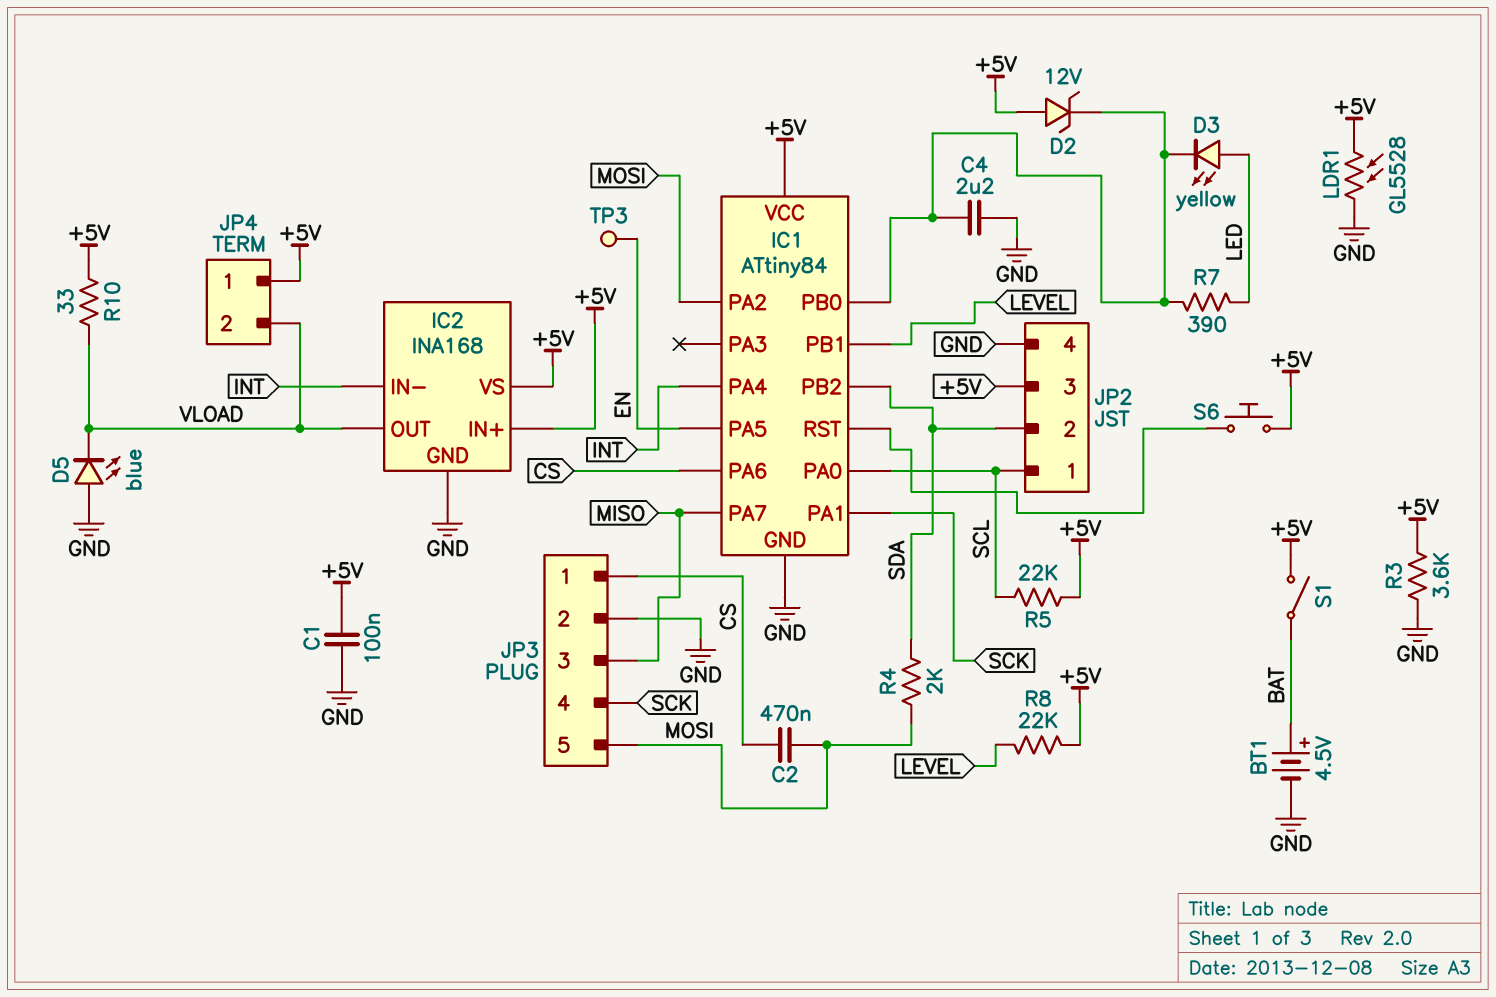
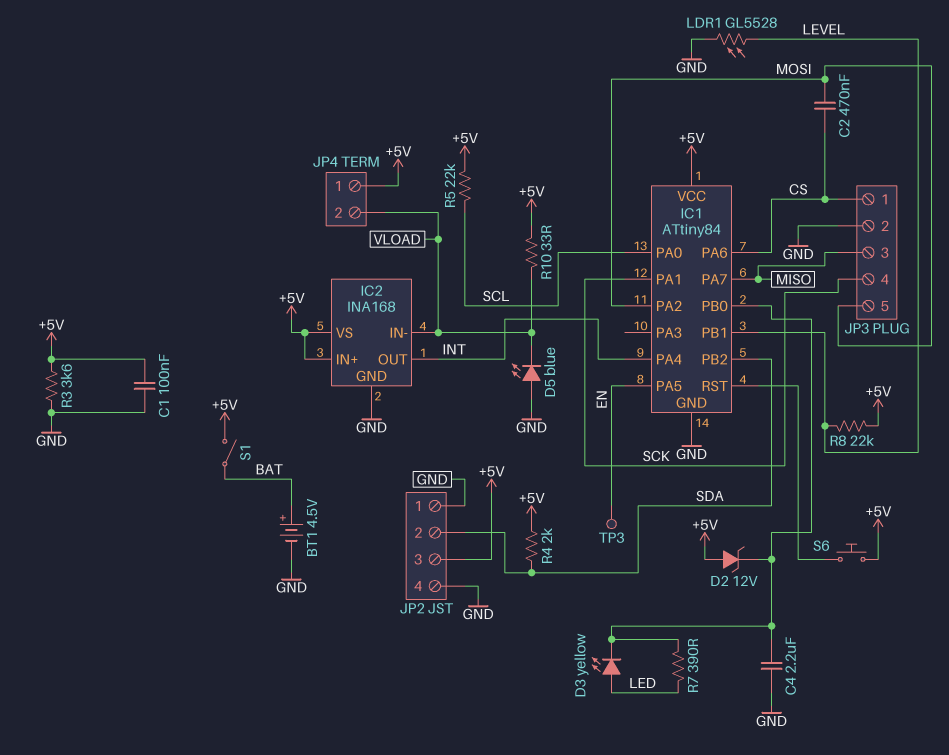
IC2 pin IN-: INT -> VLOAD
IC2 pin OUT: VLOAD -> INT
JP2 pin 1: SCL -> GND
LDR1: GL5528 (+5V, GND) -> GL5528 (GND, LEVEL)
R4: 2k (MOSI, SDA) -> 2k (+5V, SDA)

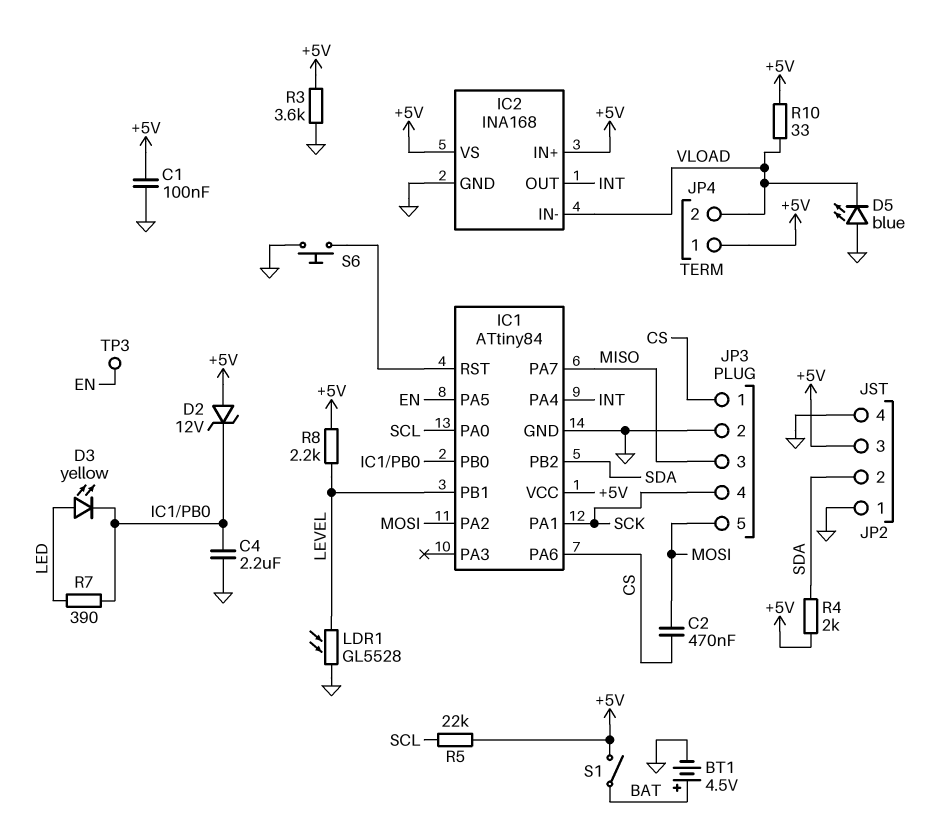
R8: 22k (+5V, LEVEL) -> 2.2k (+5V, LEVEL)
S6: button (+5V, IC1/RST) -> button (GND, IC1/RST)

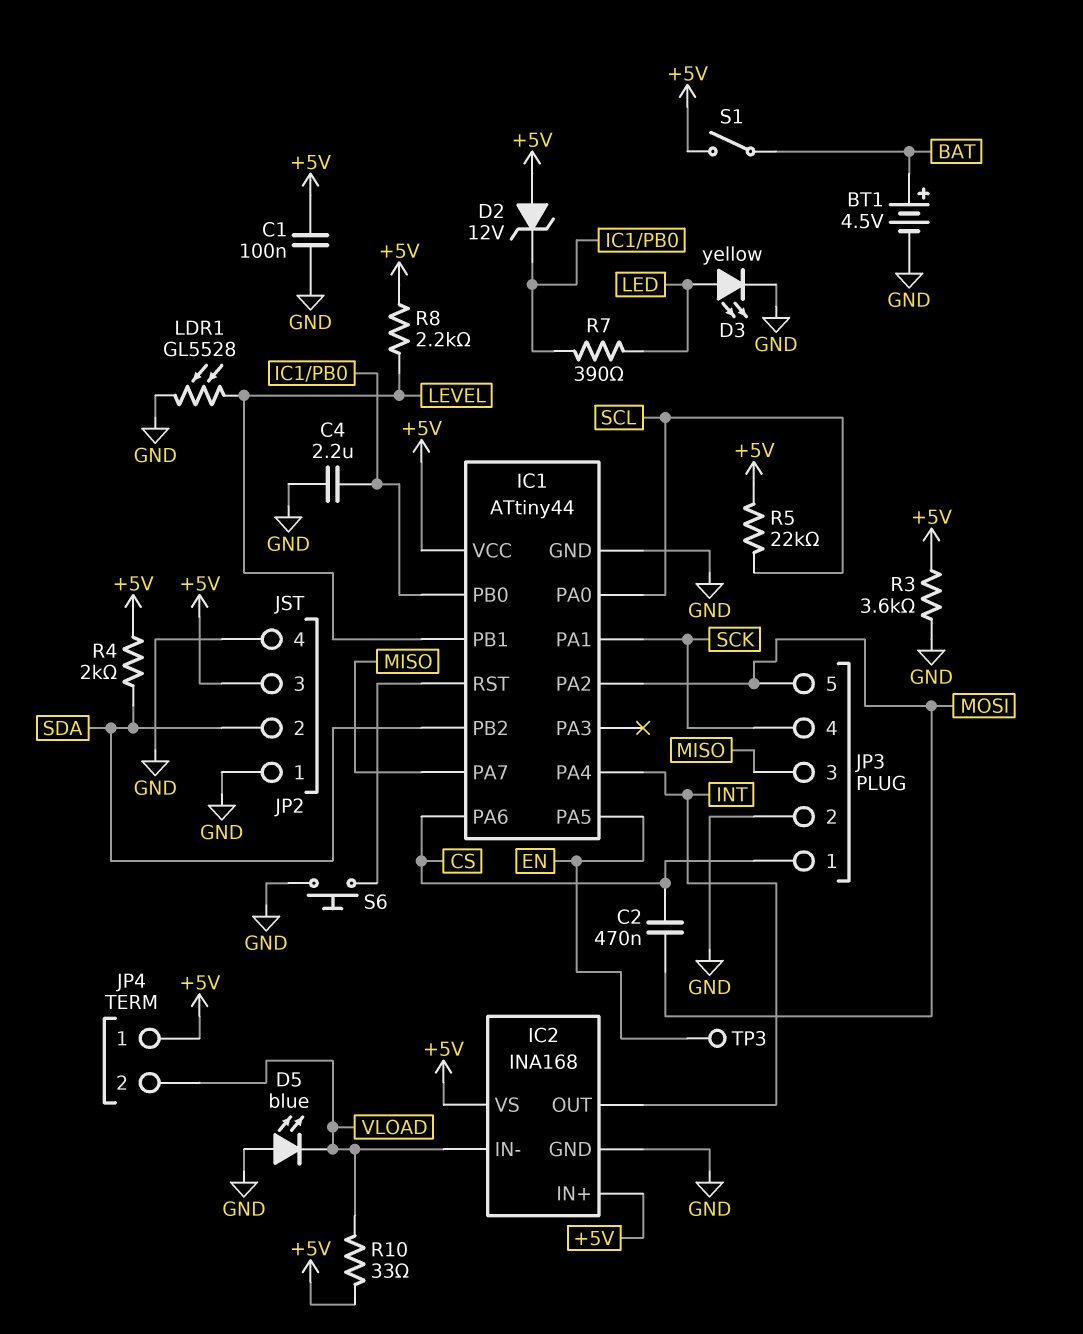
D3: LED yellow (A LED, K IC1/PB0) -> LED yellow (A LED, K GND)
IC1: ATtiny84 -> ATtiny44

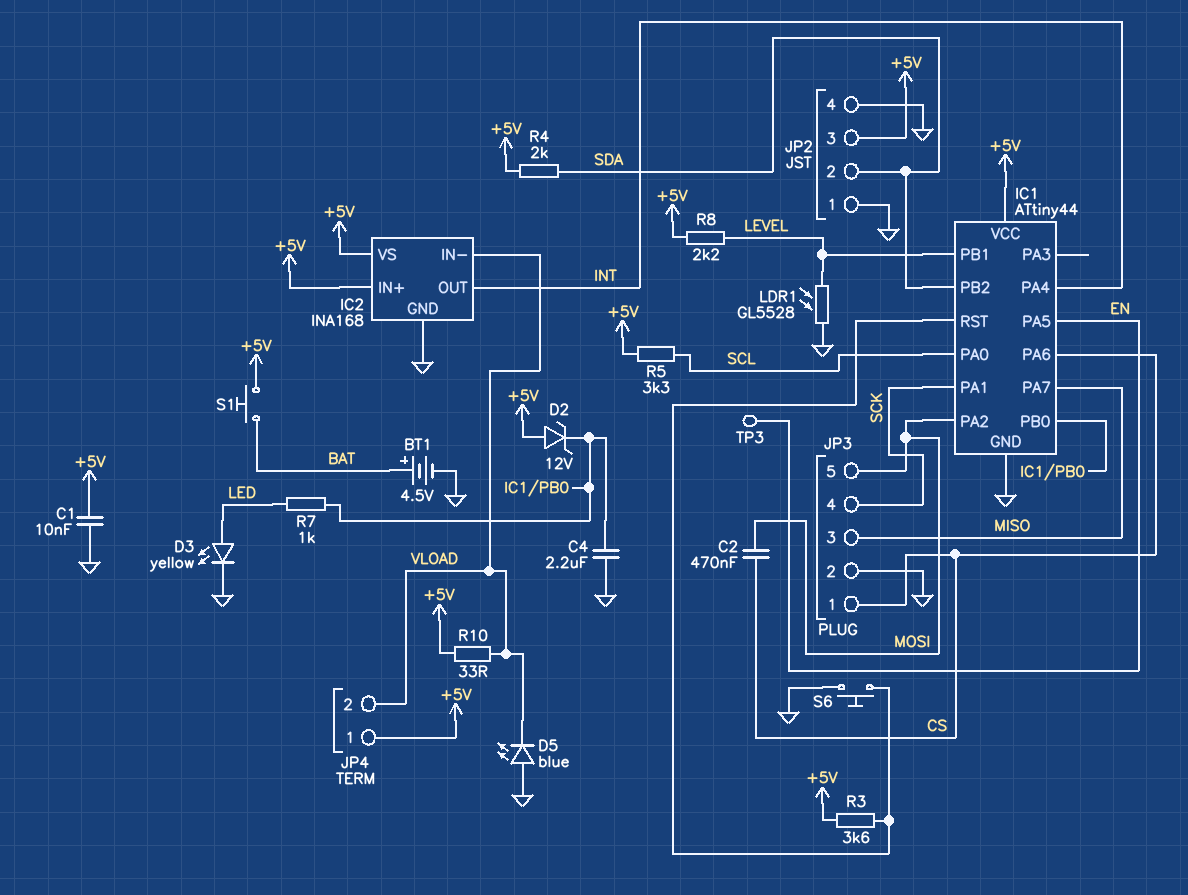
C1: 100nF (+5V, GND) -> 10nF (+5V, GND)
R3: 3.6k (+5V, GND) -> 3.6k (+5V, IC1/RST)
R5: 22k (+5V, SCL) -> 3.3k (+5V, SCL)
R7: 390 (IC1/PB0, LED) -> 1k (IC1/PB0, LED)
S1: switch (+5V, BAT) -> button (+5V, BAT)

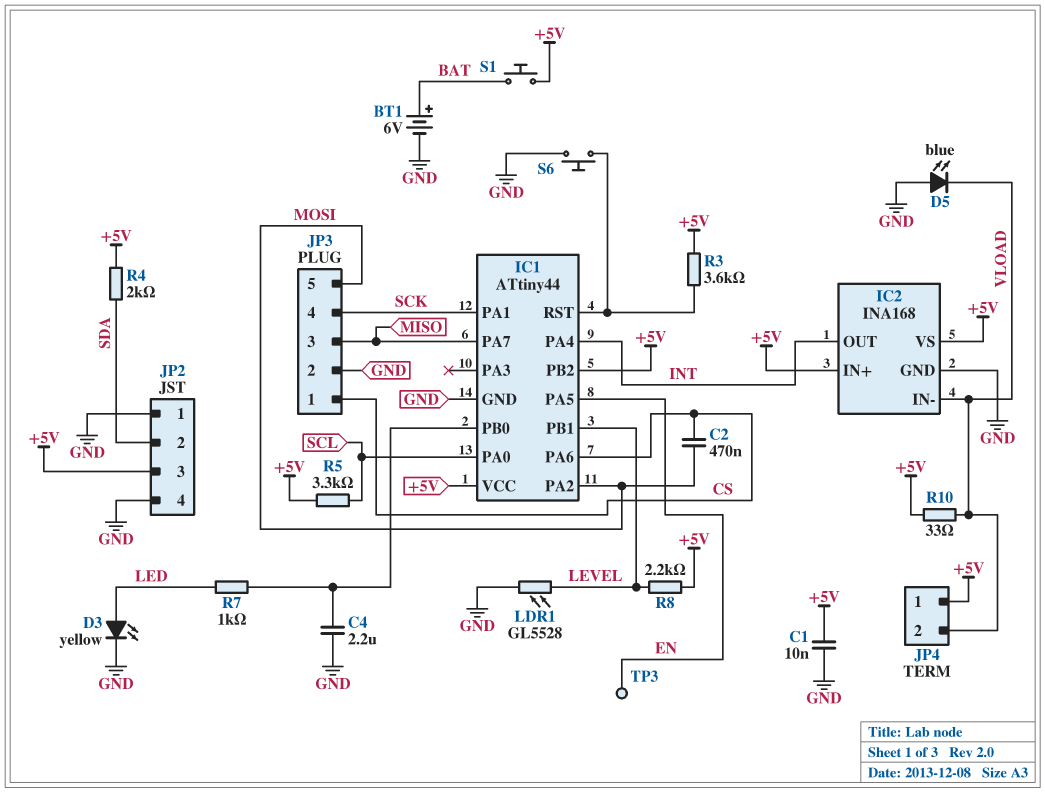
BT1: 4.5V (plus BAT, minus GND) -> 6V (plus BAT, minus GND)
D2: zener 12V (A +5V, K IC1/PB0) -> none
IC1 pin PB2: SDA -> +5V

